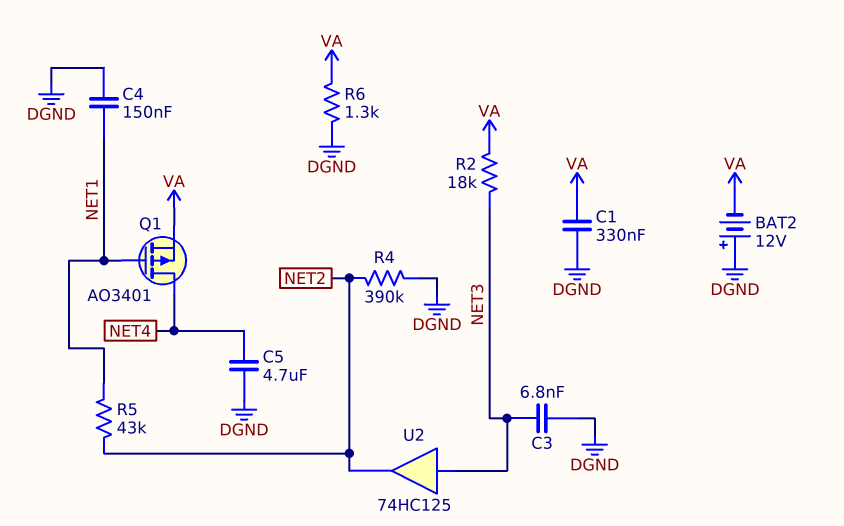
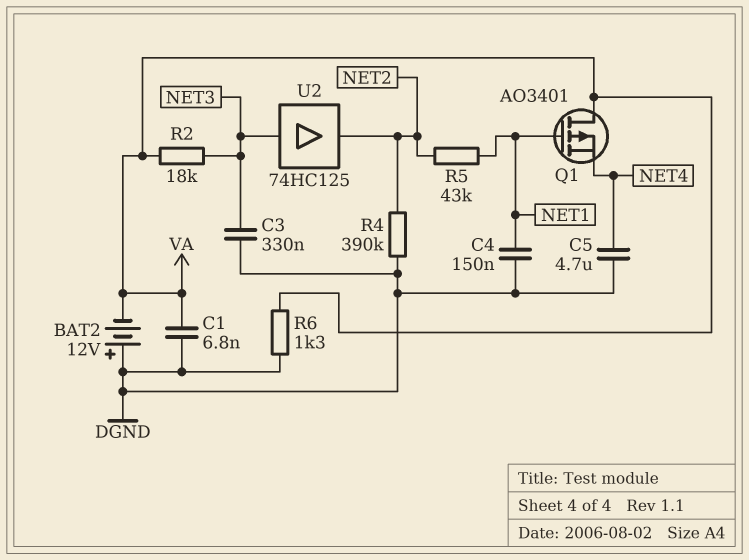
C1: 330nF (DGND, VA) -> 6.8nF (DGND, VA)
C3: 6.8nF (DGND, NET3) -> 330nF (DGND, NET3)
Q1: PMOS AO3401 (G NET1, D NET4, S VA) -> PMOS AO3401 (G NET1, D VA, S NET4)

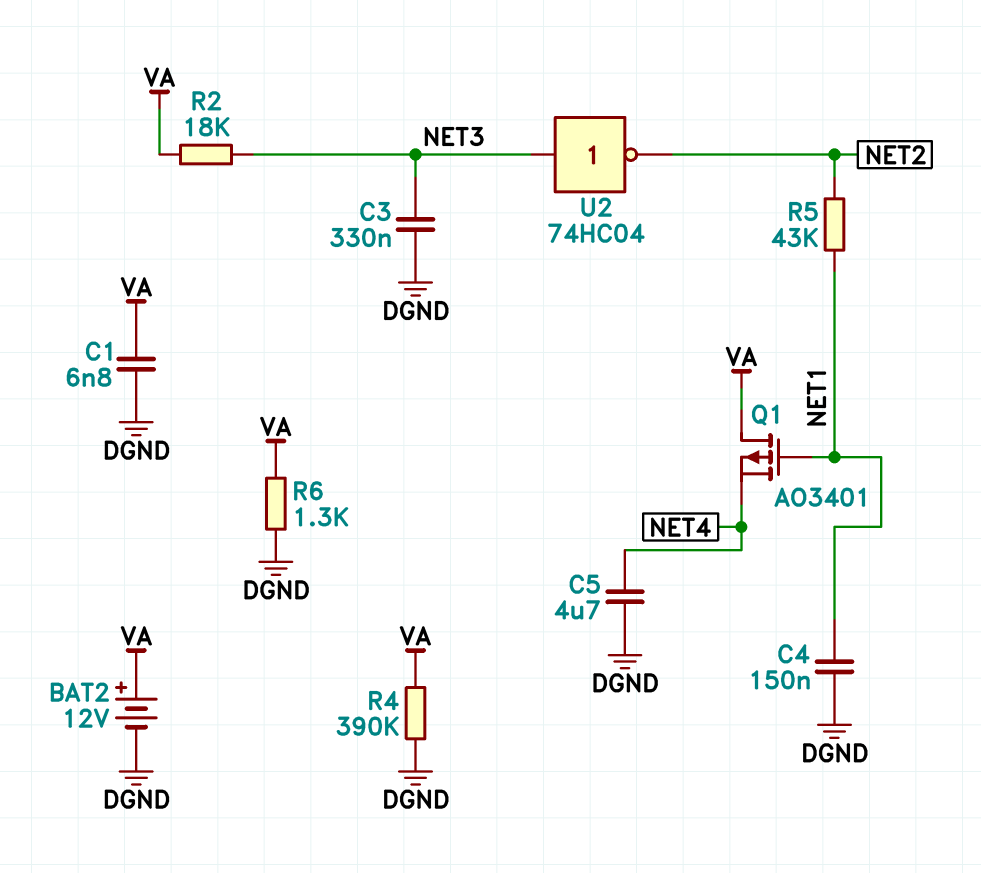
BAT2: 12V (plus DGND, minus VA) -> 12V (plus VA, minus DGND)
R4: 390k (DGND, NET2) -> 390k (DGND, VA)
U2: buffer 74HC125 (in NET3, out NET2) -> NOT 74HC04 (in NET3, out NET2)

